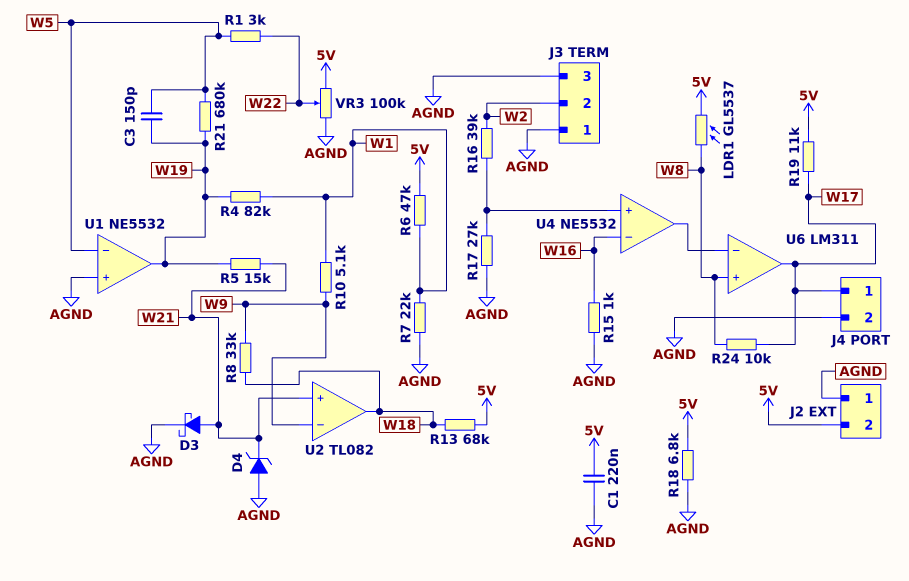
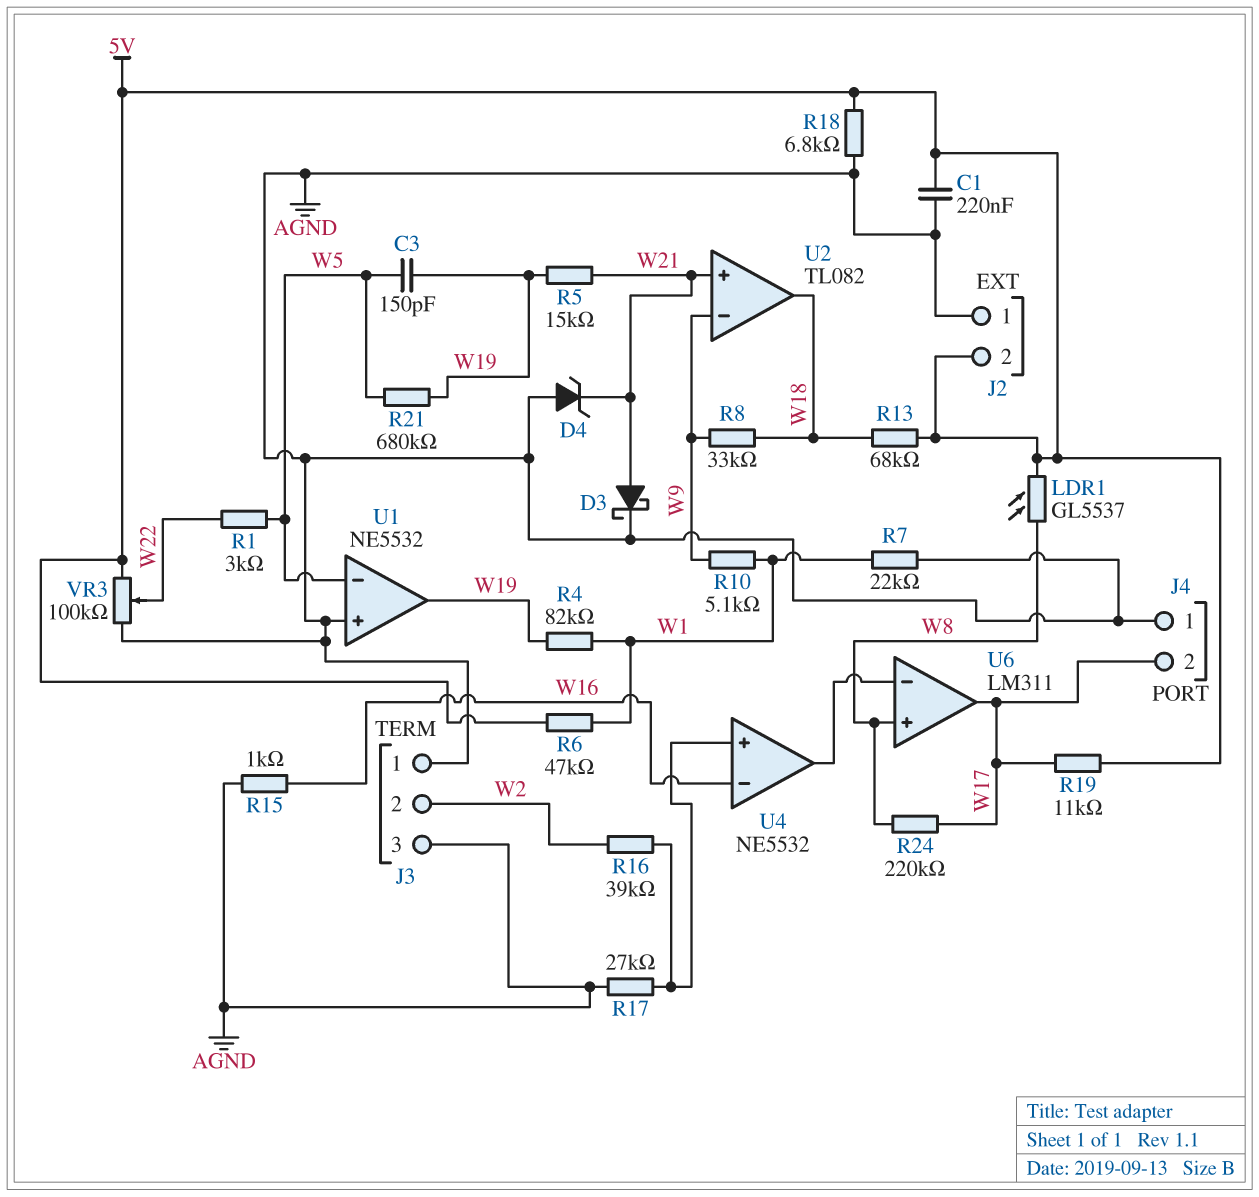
J4 pin 1: W17 -> AGND
J4 pin 2: AGND -> W17
R24: 10k (W8, W17) -> 220k (W8, W17)

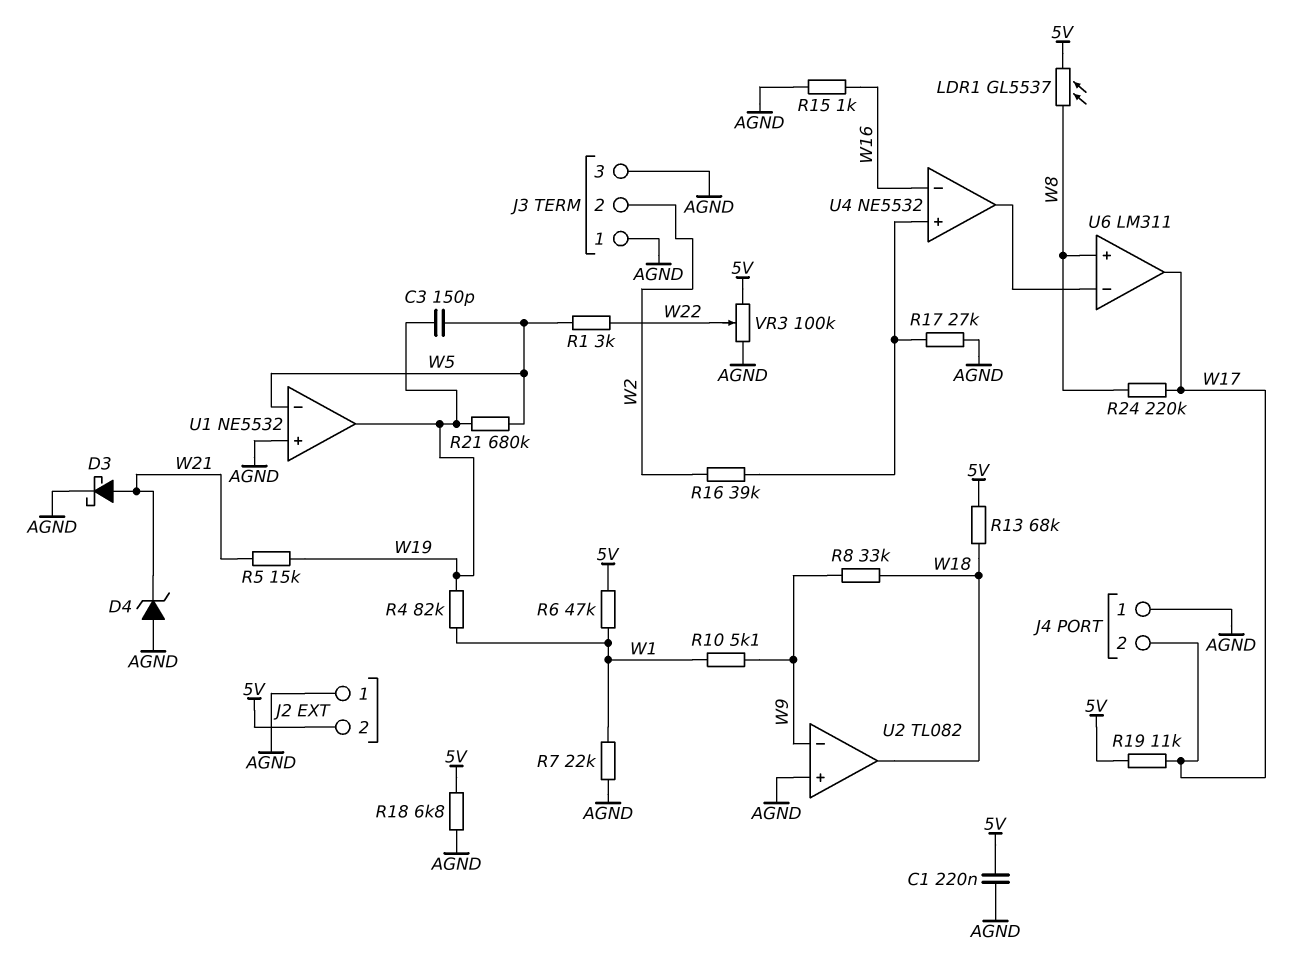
U2 pin in+: W21 -> AGND

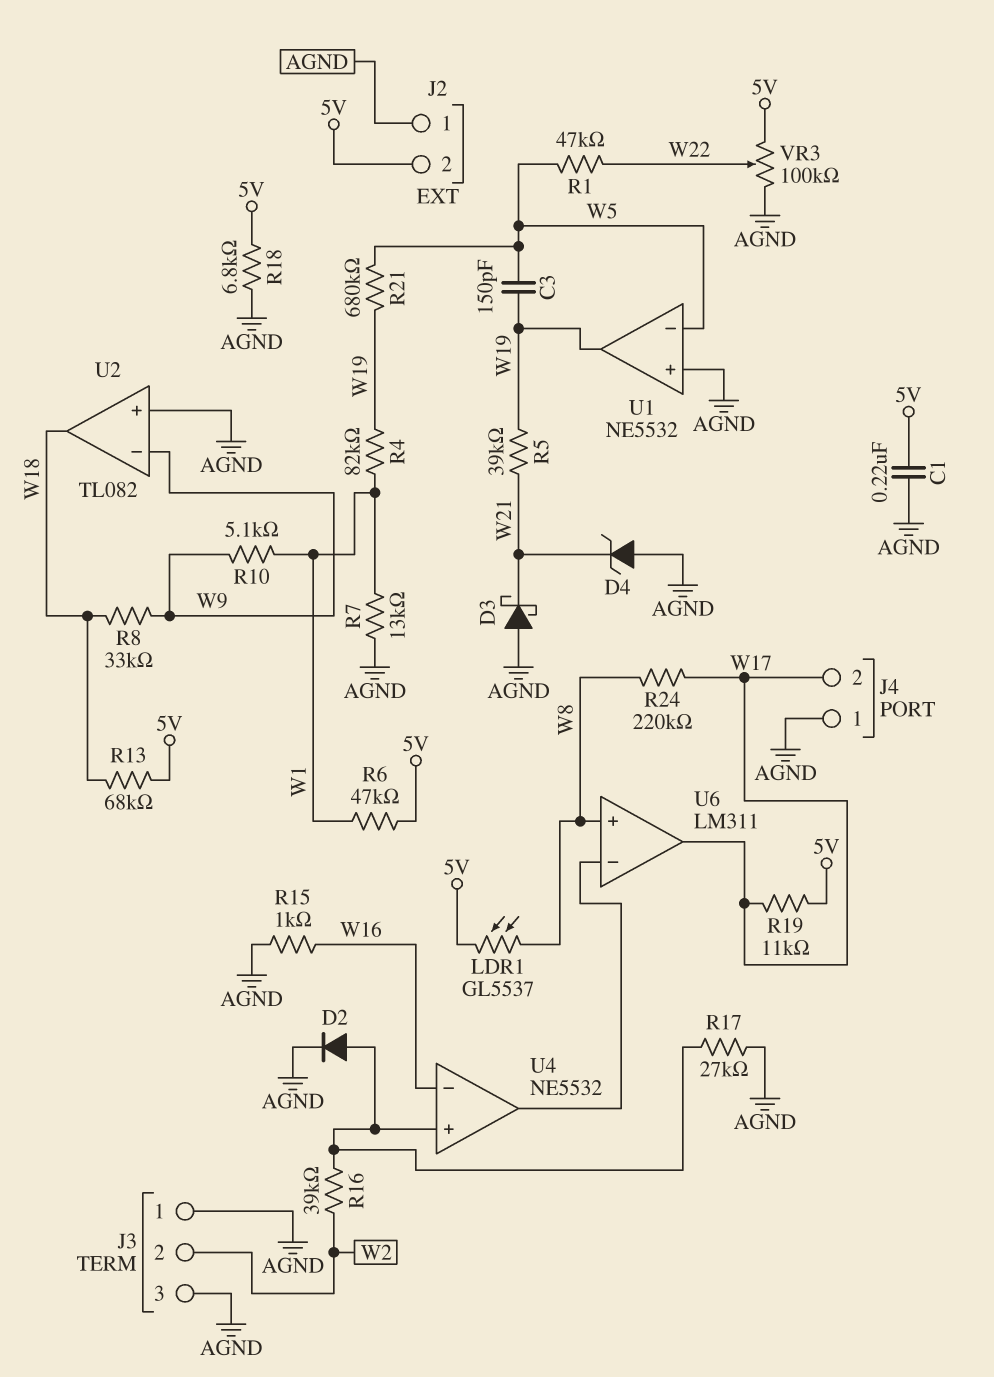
D2: none -> diode (A U4/in+, K AGND)
D3: schottky (A W21, K AGND) -> schottky (A AGND, K W21)
R1: 3k (W5, W22) -> 47k (W5, W22)
R5: 15k (W19, W21) -> 39k (W19, W21)
R7: 22k (AGND, W1) -> 13k (AGND, W1)

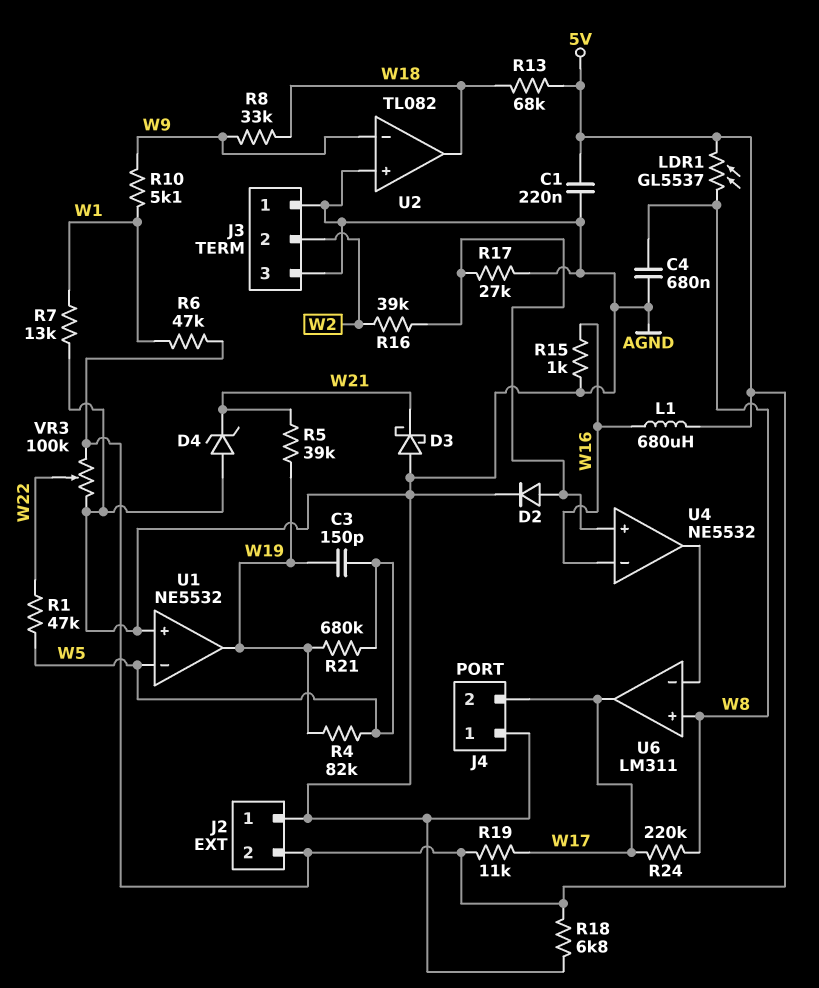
C4: none -> 680nF (AGND, W8)
L1: none -> 680uH (5V, W16)
R4: 82k (W1, W19) -> 82k (W5, W19)

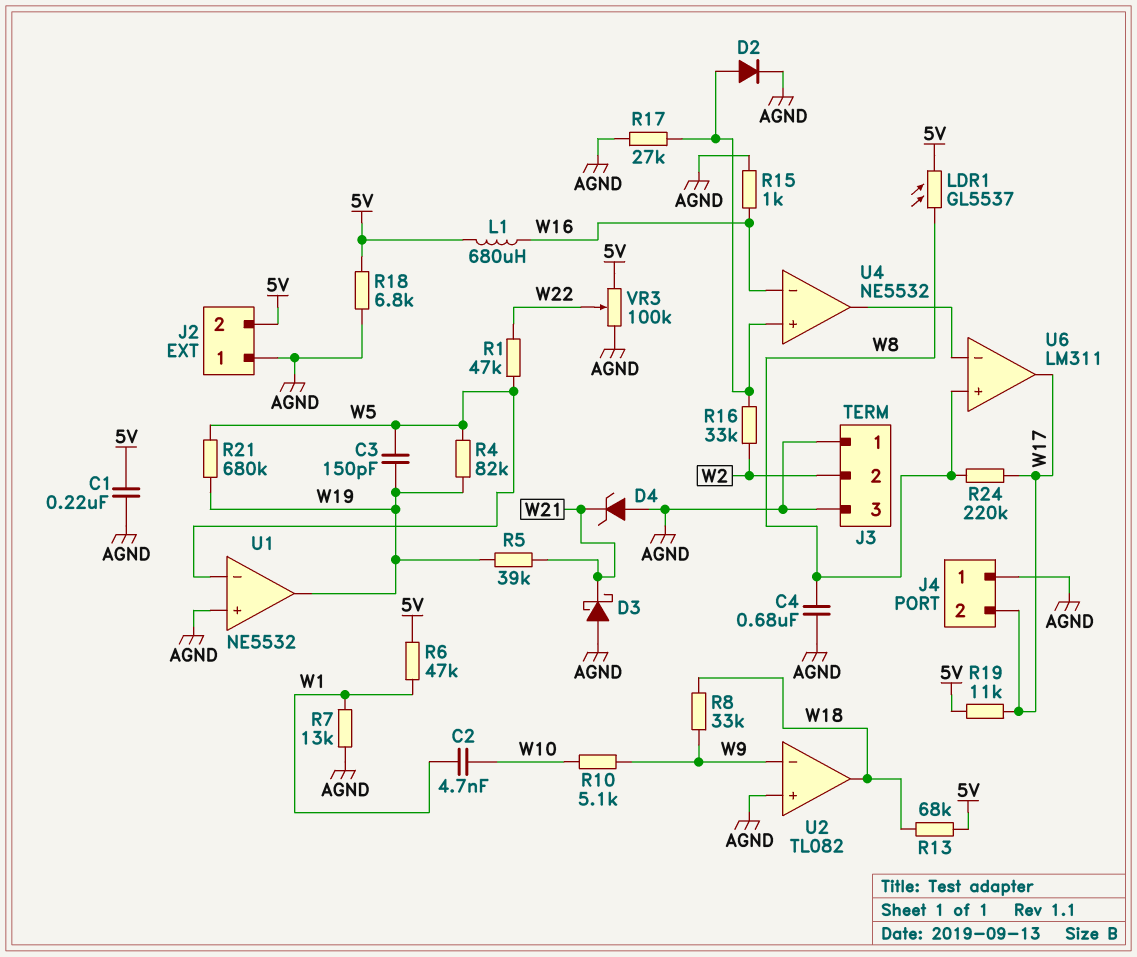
C2: none -> 4.7nF (W1, W10)
R10: 5.1k (W1, W9) -> 5.1k (W9, W10)
R16: 39k (U4/in+, W2) -> 33k (U4/in+, W2)

